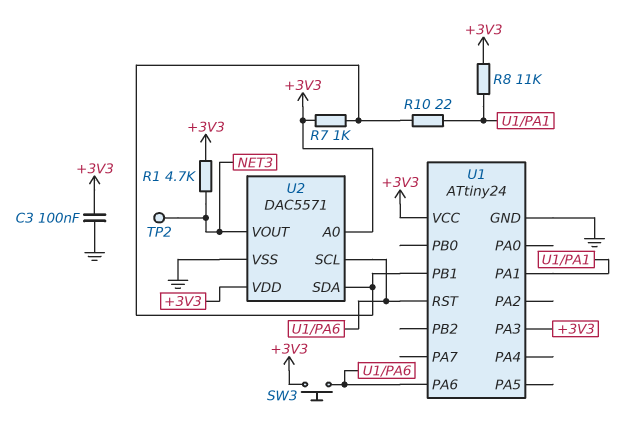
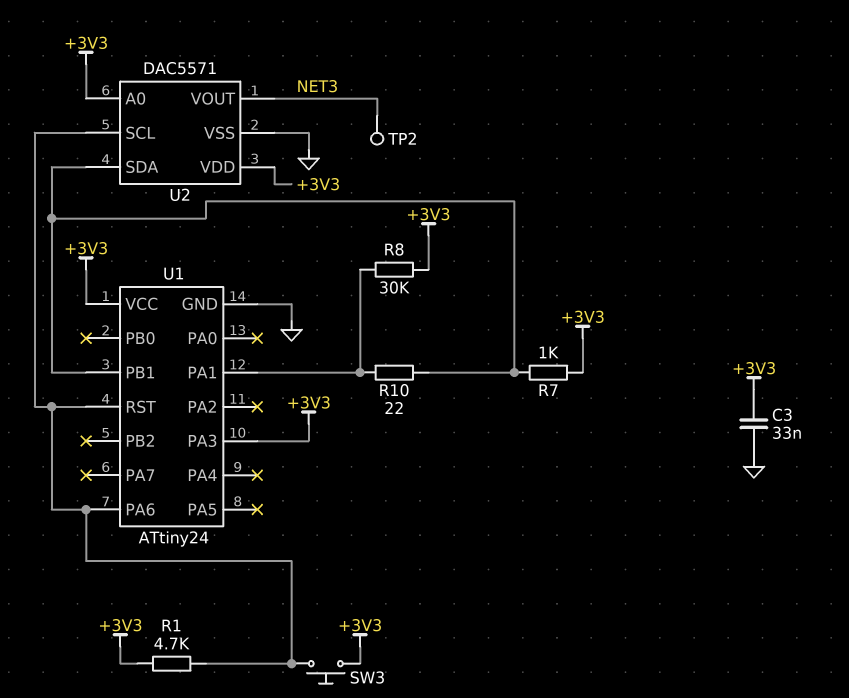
C3: 100nF (+3V3, GND) -> 33nF (+3V3, GND)
R1: 4.7k (+3V3, NET3) -> 4.7k (+3V3, U1/PA6)
R8: 11k (+3V3, U1/PA1) -> 30k (+3V3, U1/PA1)

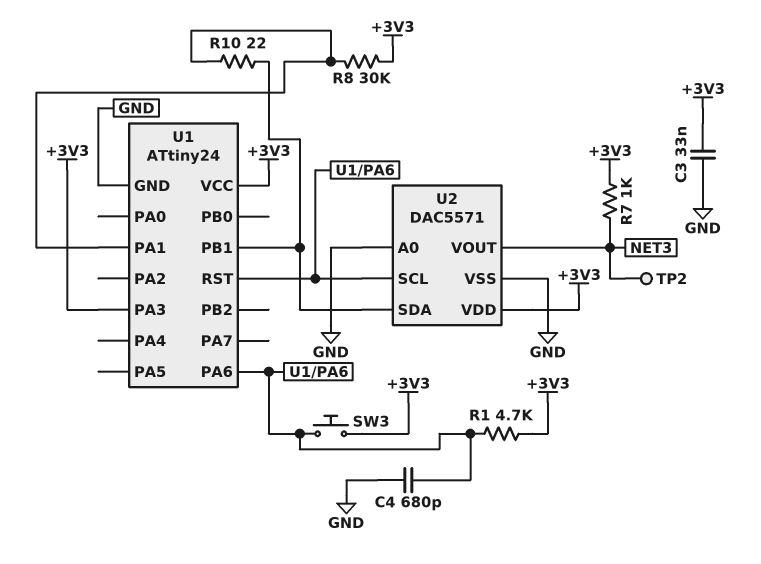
C4: none -> 680pF (GND, U1/PA6)
R7: 1k (+3V3, U1/PB1) -> 1k (+3V3, NET3)
U2 pin A0: +3V3 -> GND

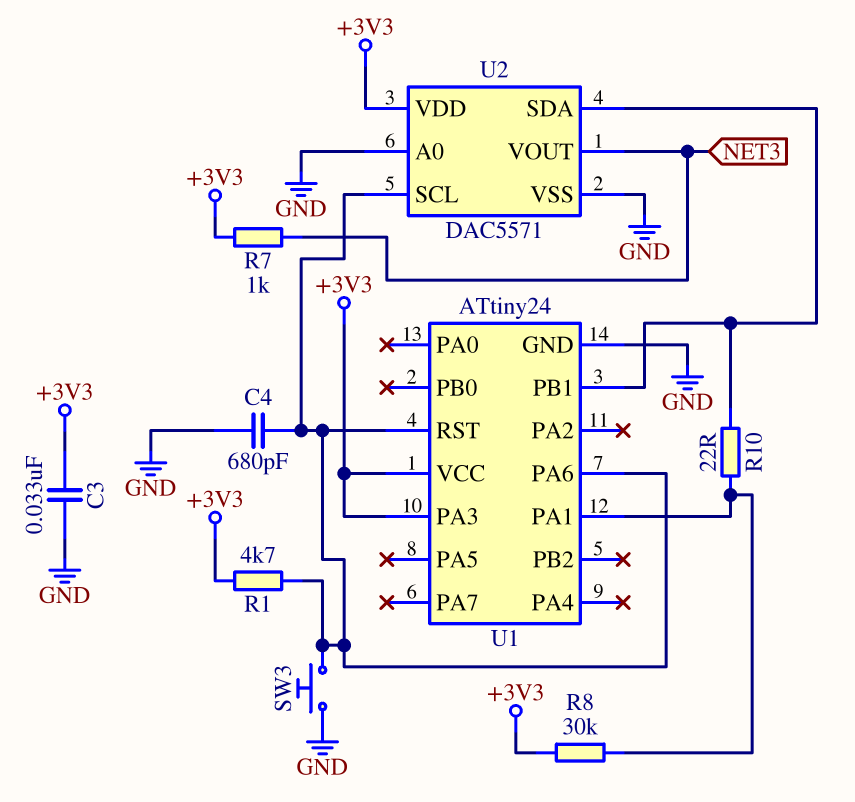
SW3: button (+3V3, U1/PA6) -> button (GND, U1/PA6)
TP2: test point (NET3) -> none

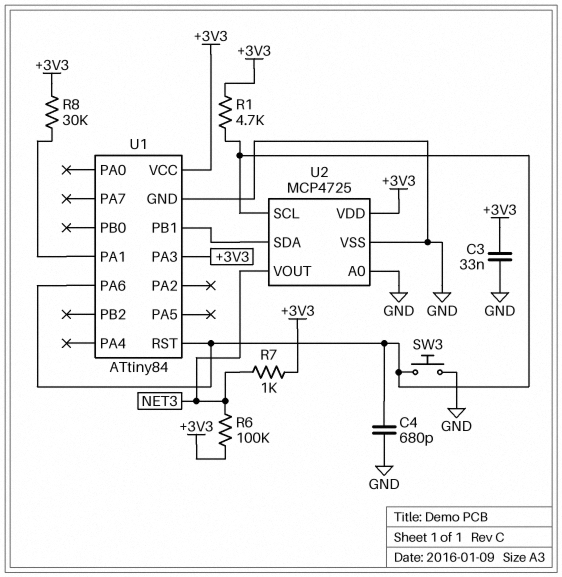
R6: none -> 100k (+3V3, NET3)
R10: 22 (U1/PA1, U1/PB1) -> none
U1: ATtiny24 -> ATtiny84
U2: DAC5571 -> MCP4725

